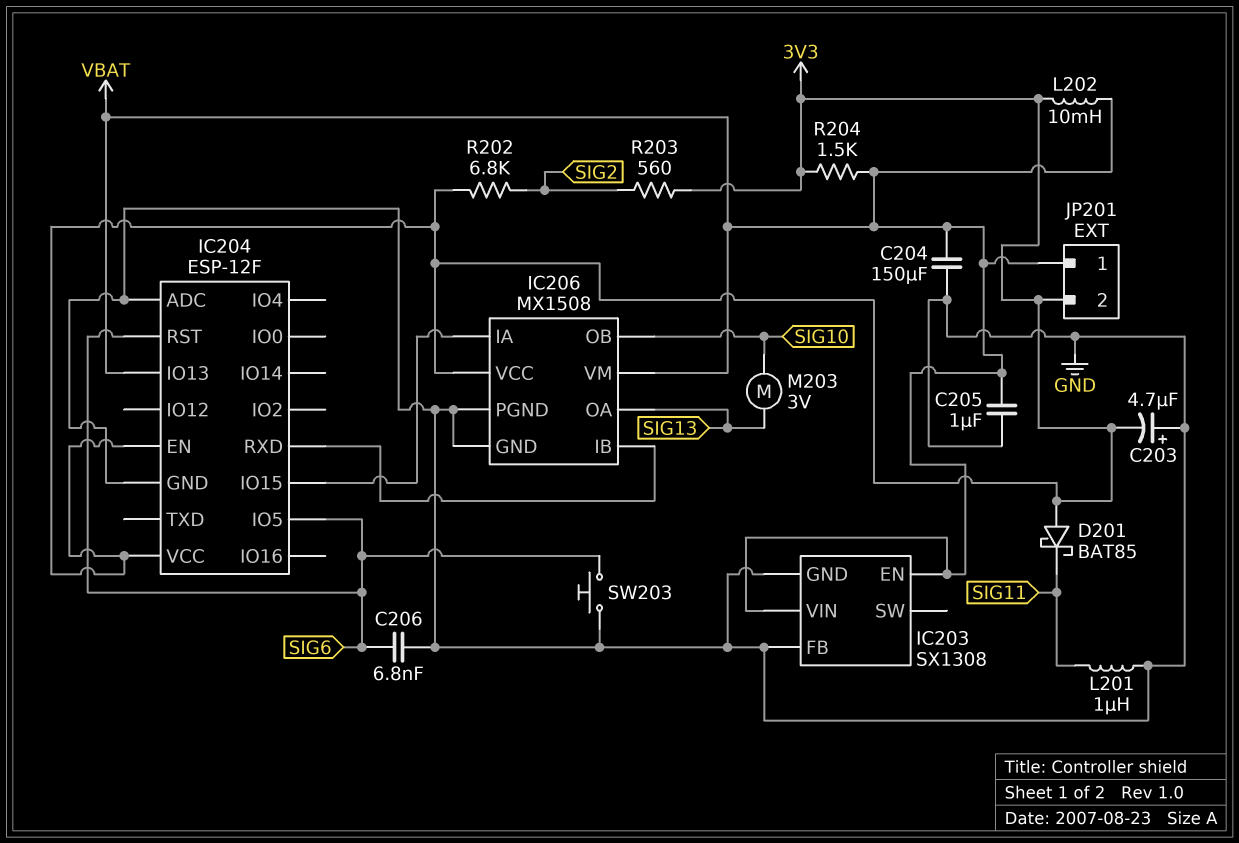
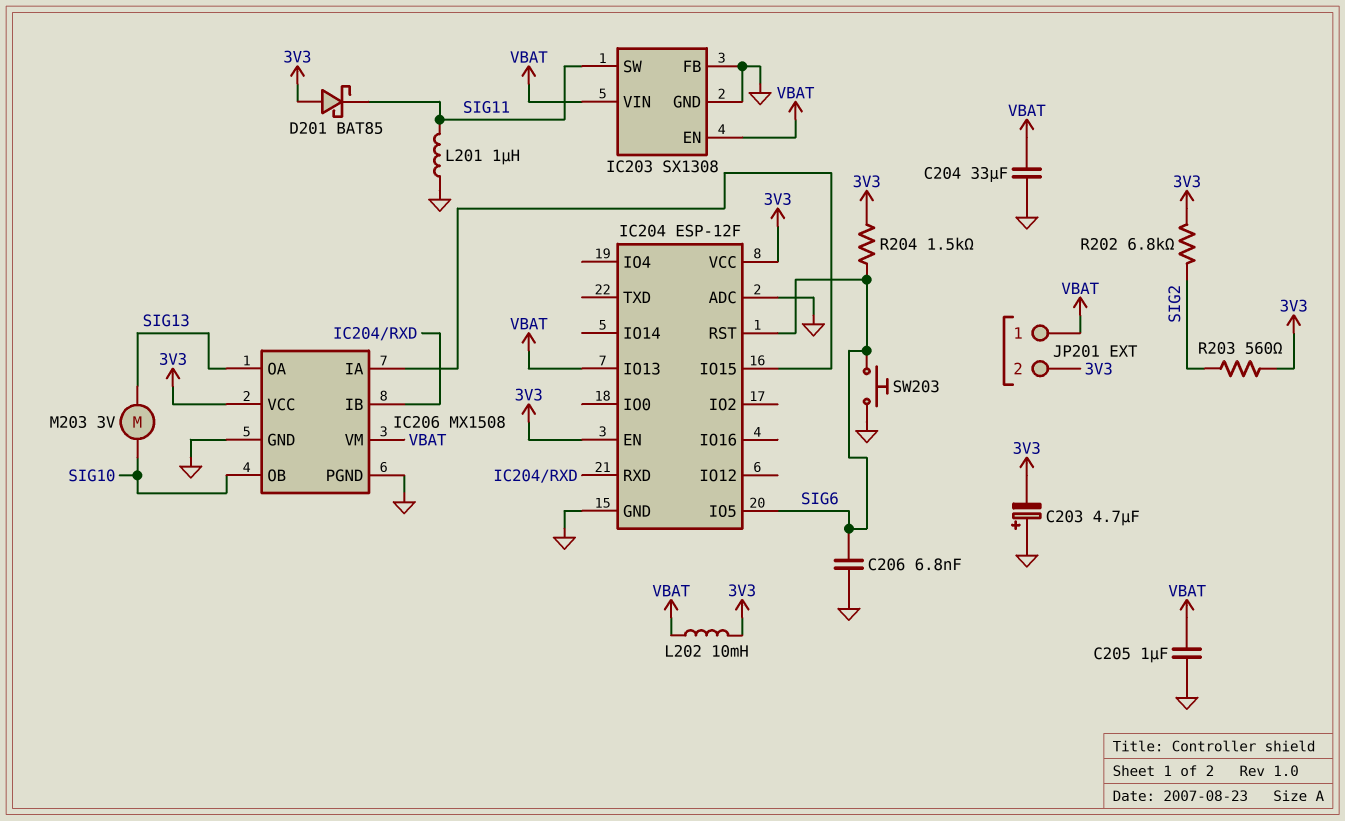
C204: 150uF (GND, VBAT) -> 33uF (GND, VBAT)
IC203 pin SW: none -> SIG11
R204: 1.5k (3V3, VBAT) -> 1.5k (3V3, SIG6)

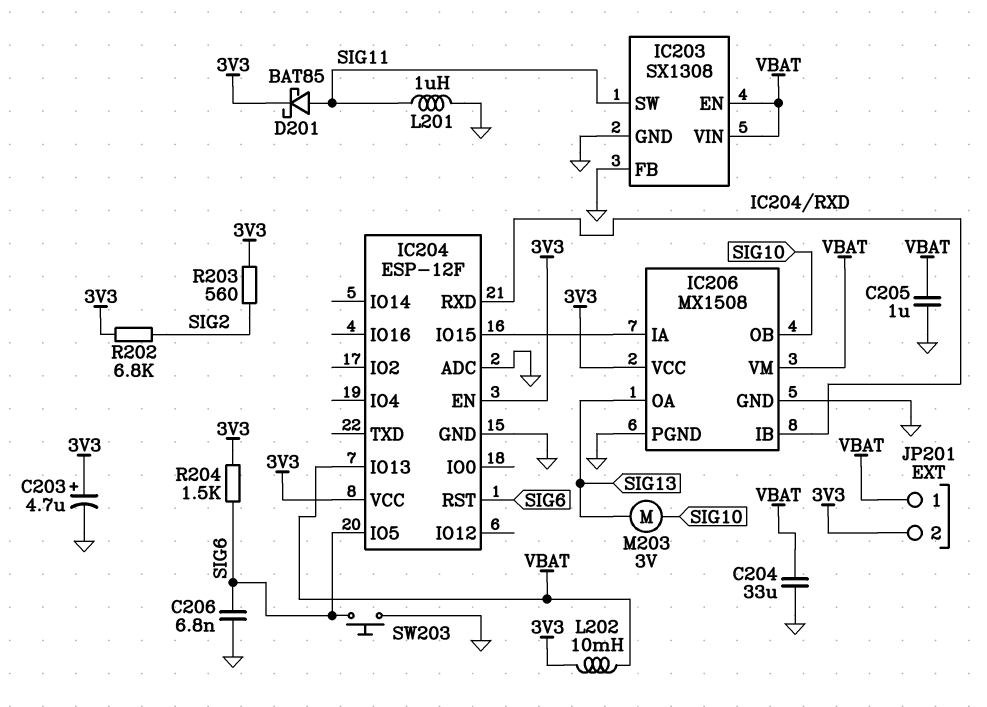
C203: 4.7uF (plus GND, minus 3V3) -> 4.7uF (plus 3V3, minus GND)
D201: schottky BAT85 (A 3V3, K SIG11) -> schottky BAT85 (A SIG11, K 3V3)

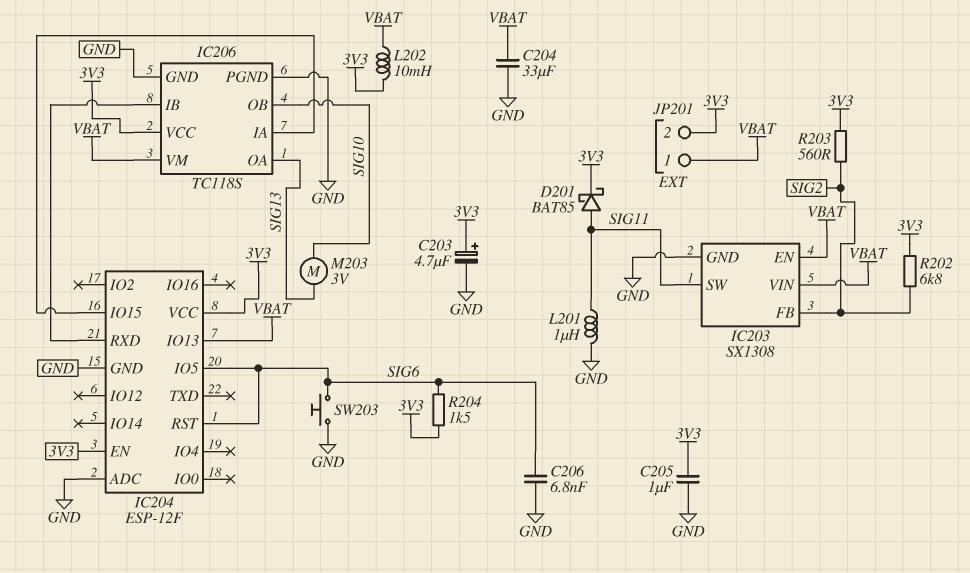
C205: 1uF (GND, VBAT) -> 1uF (3V3, GND)
IC203 pin FB: GND -> SIG2
IC206: MX1508 -> TC118S

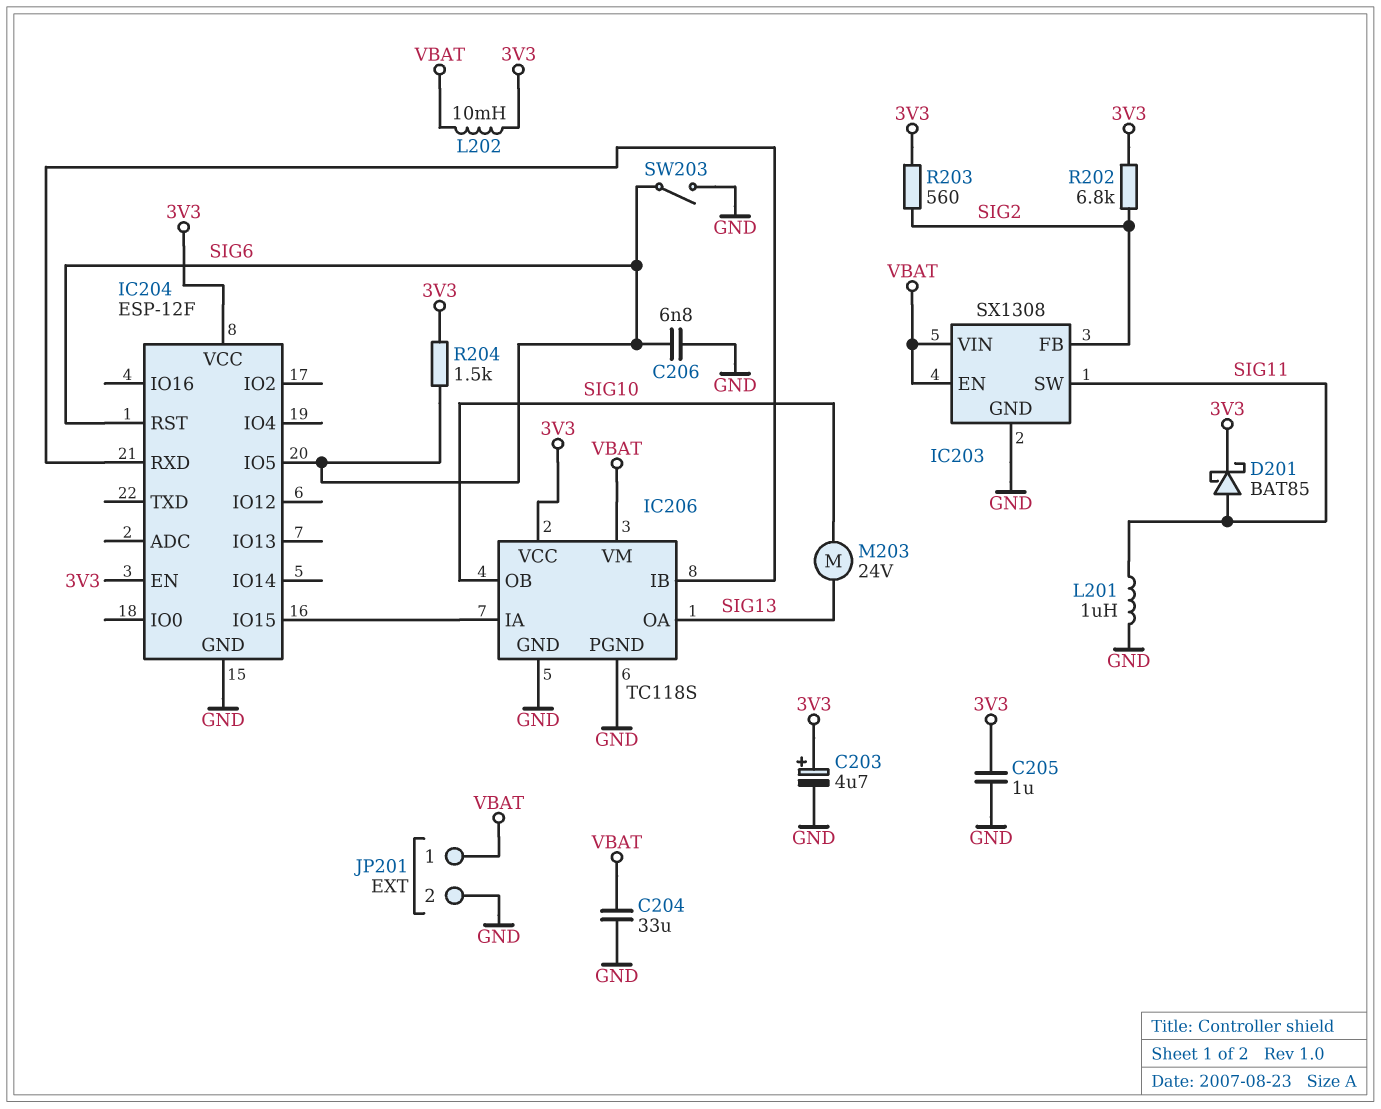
IC204 pin ADC: GND -> none
IC204 pin IO13: VBAT -> none
JP201 pin 2: 3V3 -> GND
M203: motor 3V (SIG10, SIG13) -> motor 24V (SIG10, SIG13)
SW203: button (GND, SIG6) -> switch (GND, SIG6)

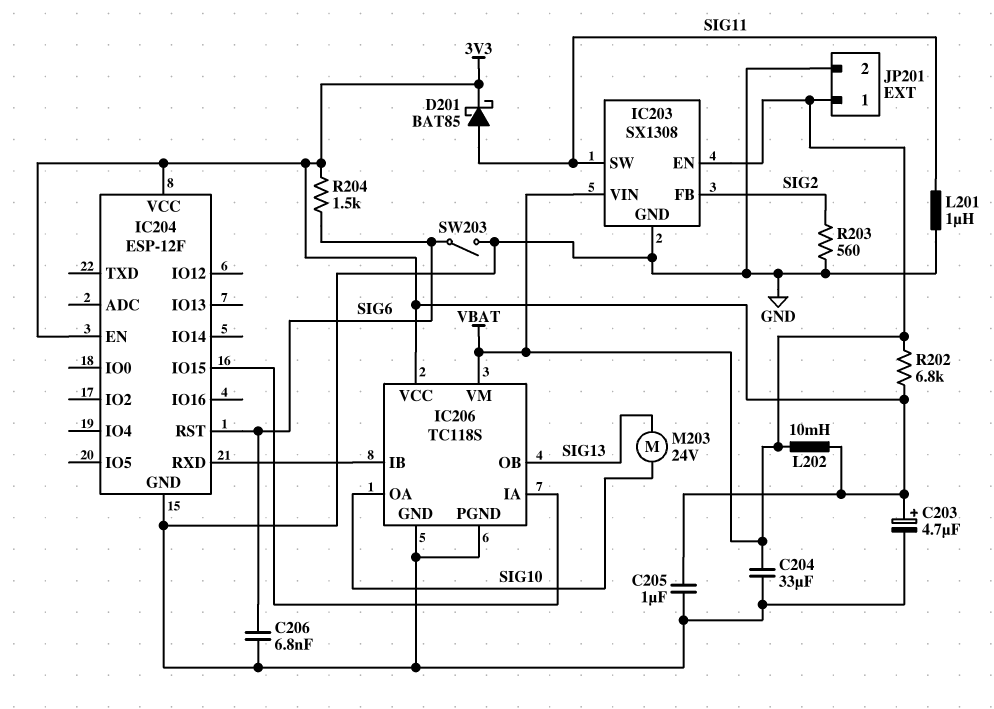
IC204 pin IO5: SIG6 -> none
IC206 pin OA: SIG13 -> SIG10
IC206 pin OB: SIG10 -> SIG13
R202: 6.8k (3V3, SIG2) -> 6.8k (3V3, VBAT)
R203: 560 (3V3, SIG2) -> 560 (GND, SIG2)

